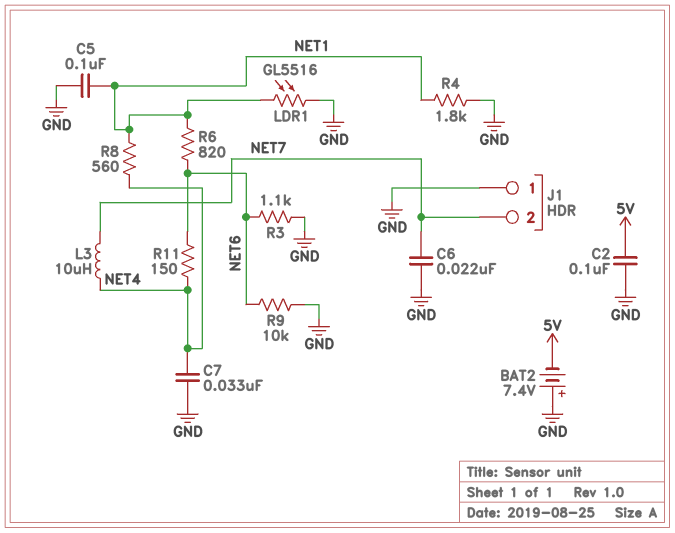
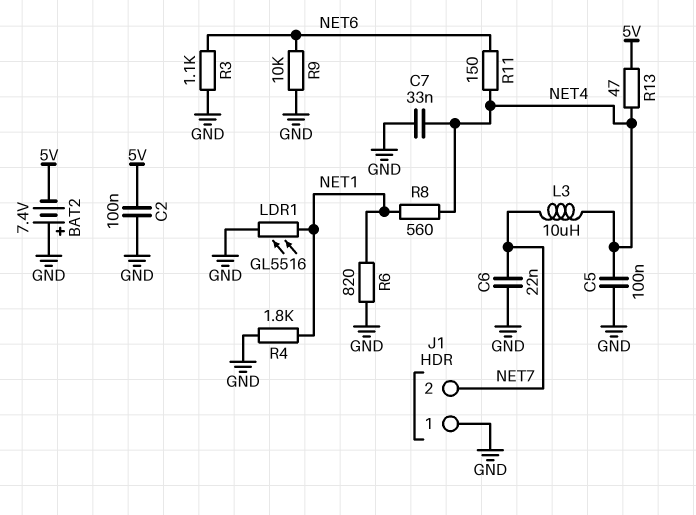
C5: 100nF (GND, NET1) -> 100nF (GND, NET4)
R6: 820 (NET1, NET6) -> 820 (GND, NET1)
R13: none -> 47 (5V, NET4)

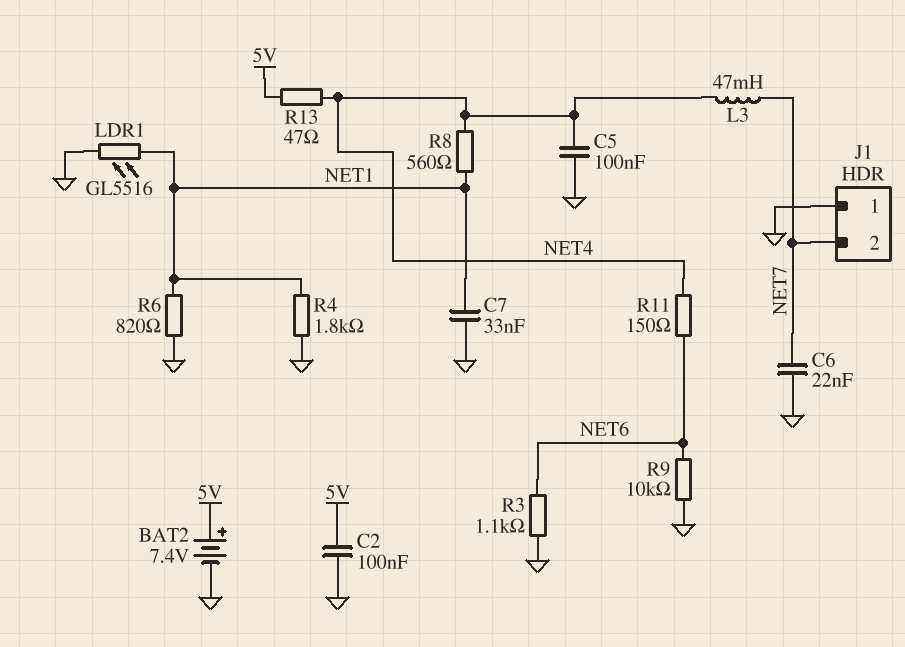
BAT2: 7.4V (plus GND, minus 5V) -> 7.4V (plus 5V, minus GND)
C7: 33nF (GND, NET4) -> 33nF (GND, NET1)
L3: 10uH (NET4, NET7) -> 47mH (NET4, NET7)

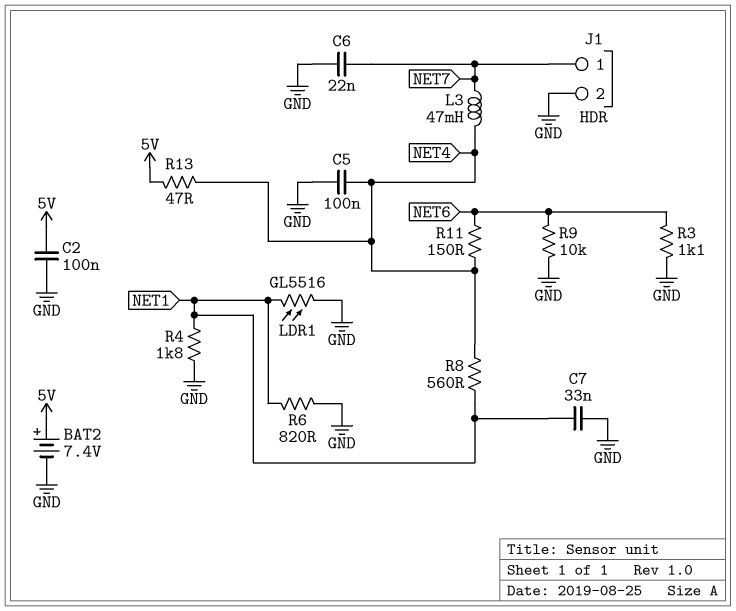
J1 pin 1: GND -> NET7
J1 pin 2: NET7 -> GND

